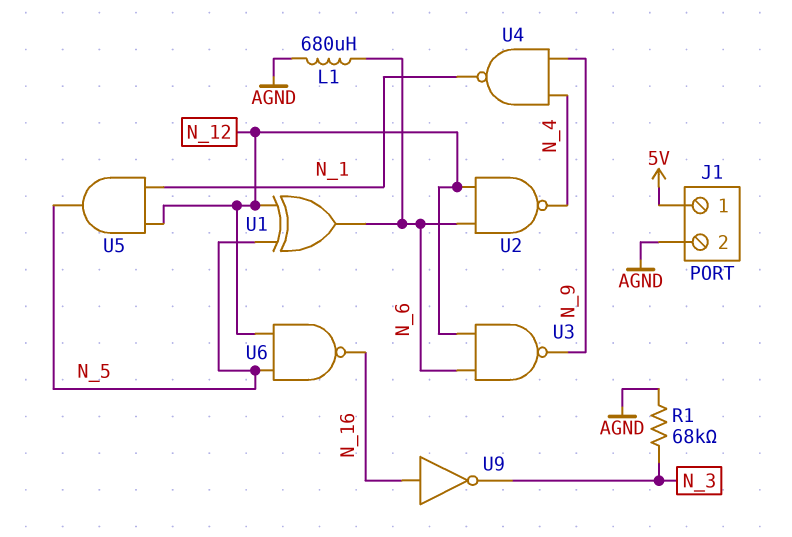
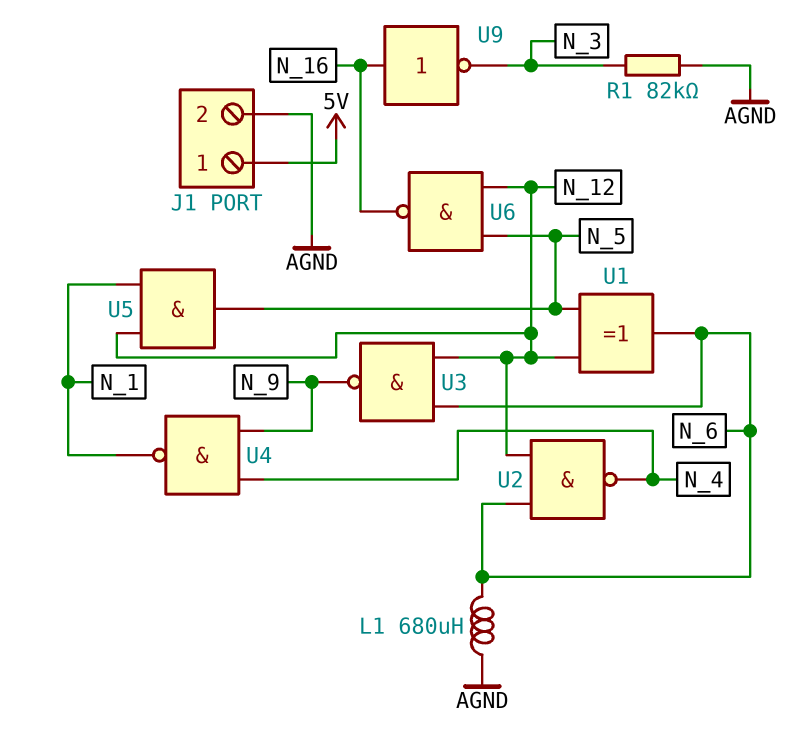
R1: 68k (AGND, N_3) -> 82k (AGND, N_3)

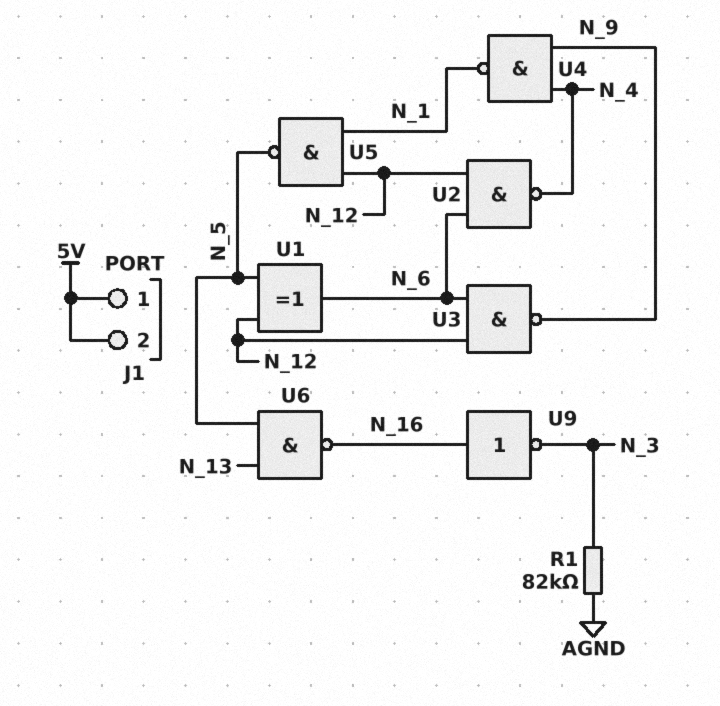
J1 pin 2: AGND -> 5V
L1: 680uH (AGND, N_6) -> none
U5: AND (in N_1, in N_12, out N_5) -> NAND (in N_1, in N_12, out N_5)
U6: NAND (in N_5, in N_12, out N_16) -> NAND (in N_5, in N_13, out N_16)

